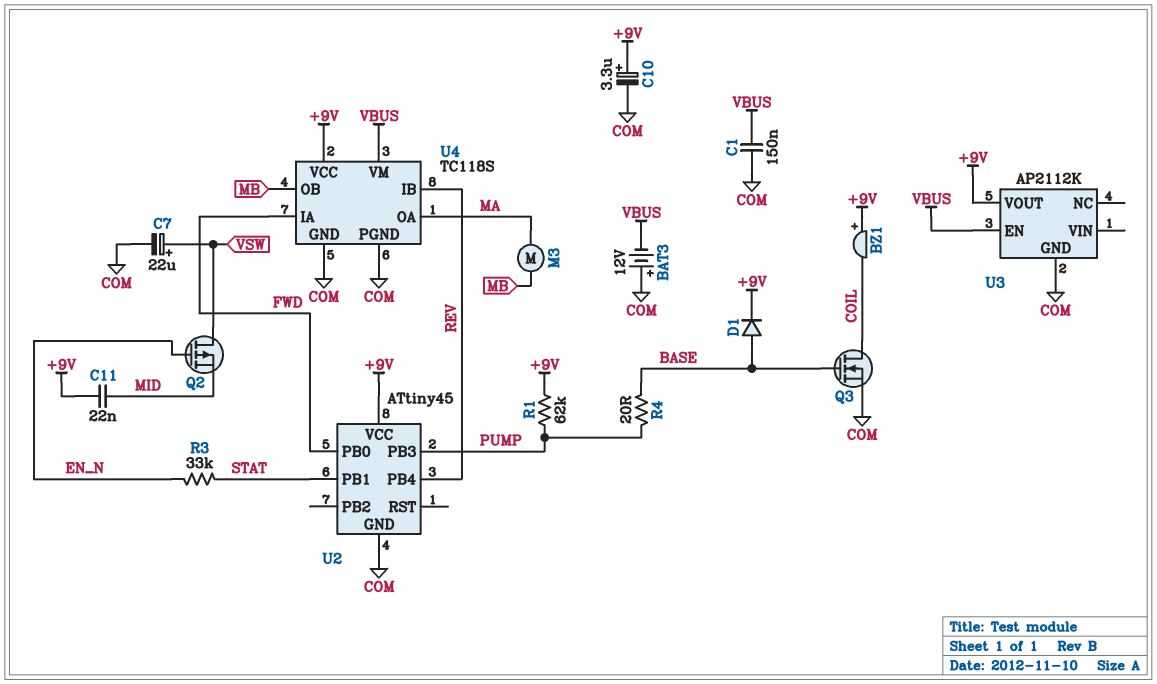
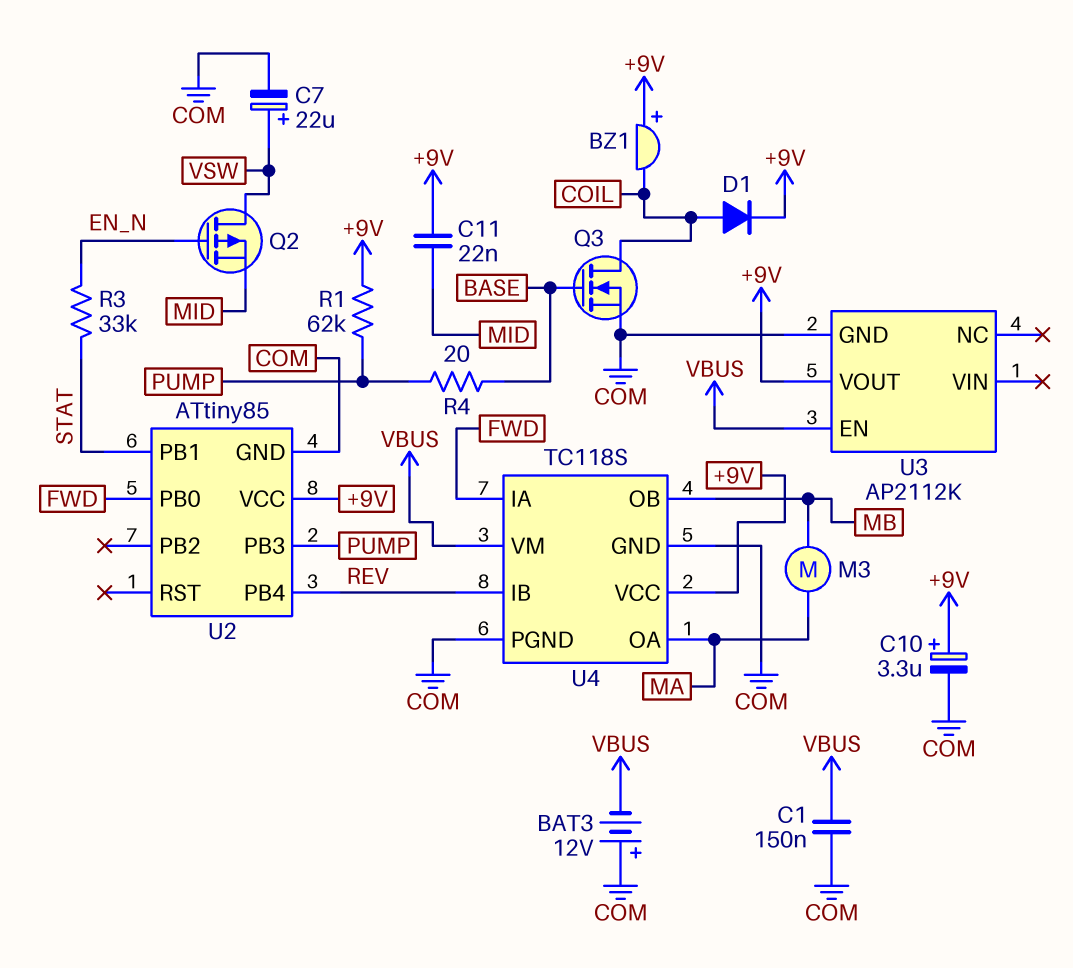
D1: diode (A BASE, K +9V) -> diode (A COIL, K +9V)
U2: ATtiny45 -> ATtiny85

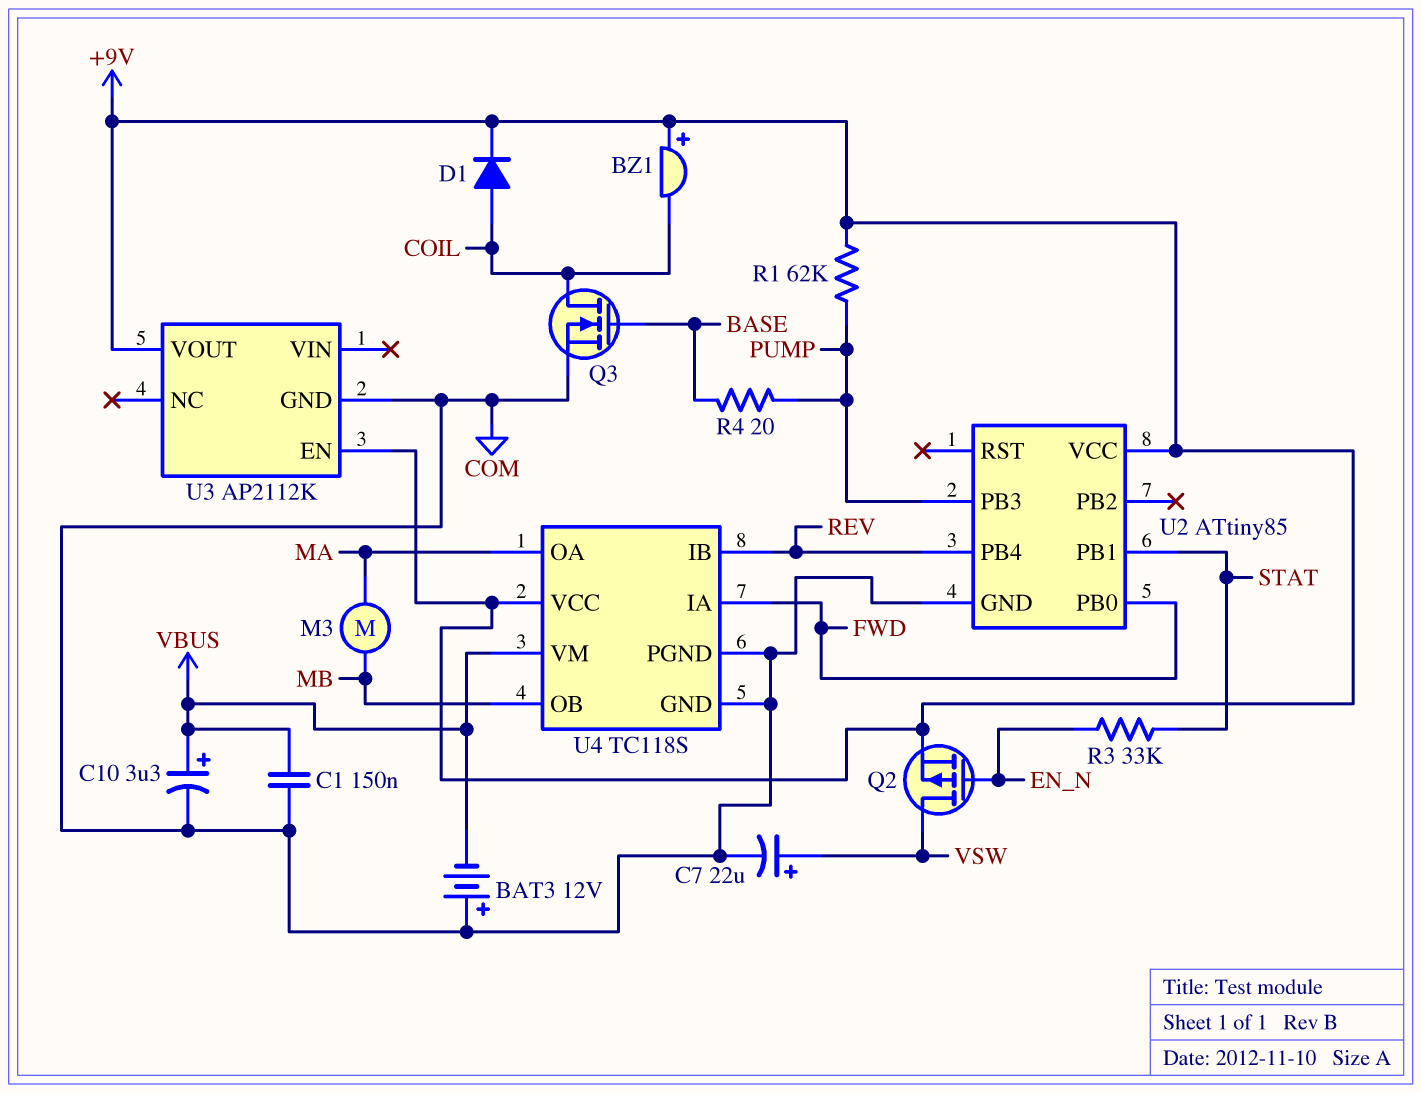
C10: 3.3uF (plus +9V, minus COM) -> 3.3uF (plus VBUS, minus COM)
C11: 22nF (+9V, MID) -> none
Q2: PMOS (G EN_N, D VSW, S MID) -> PMOS (G EN_N, D VSW, S +9V)
U3 pin EN: VBUS -> +9V

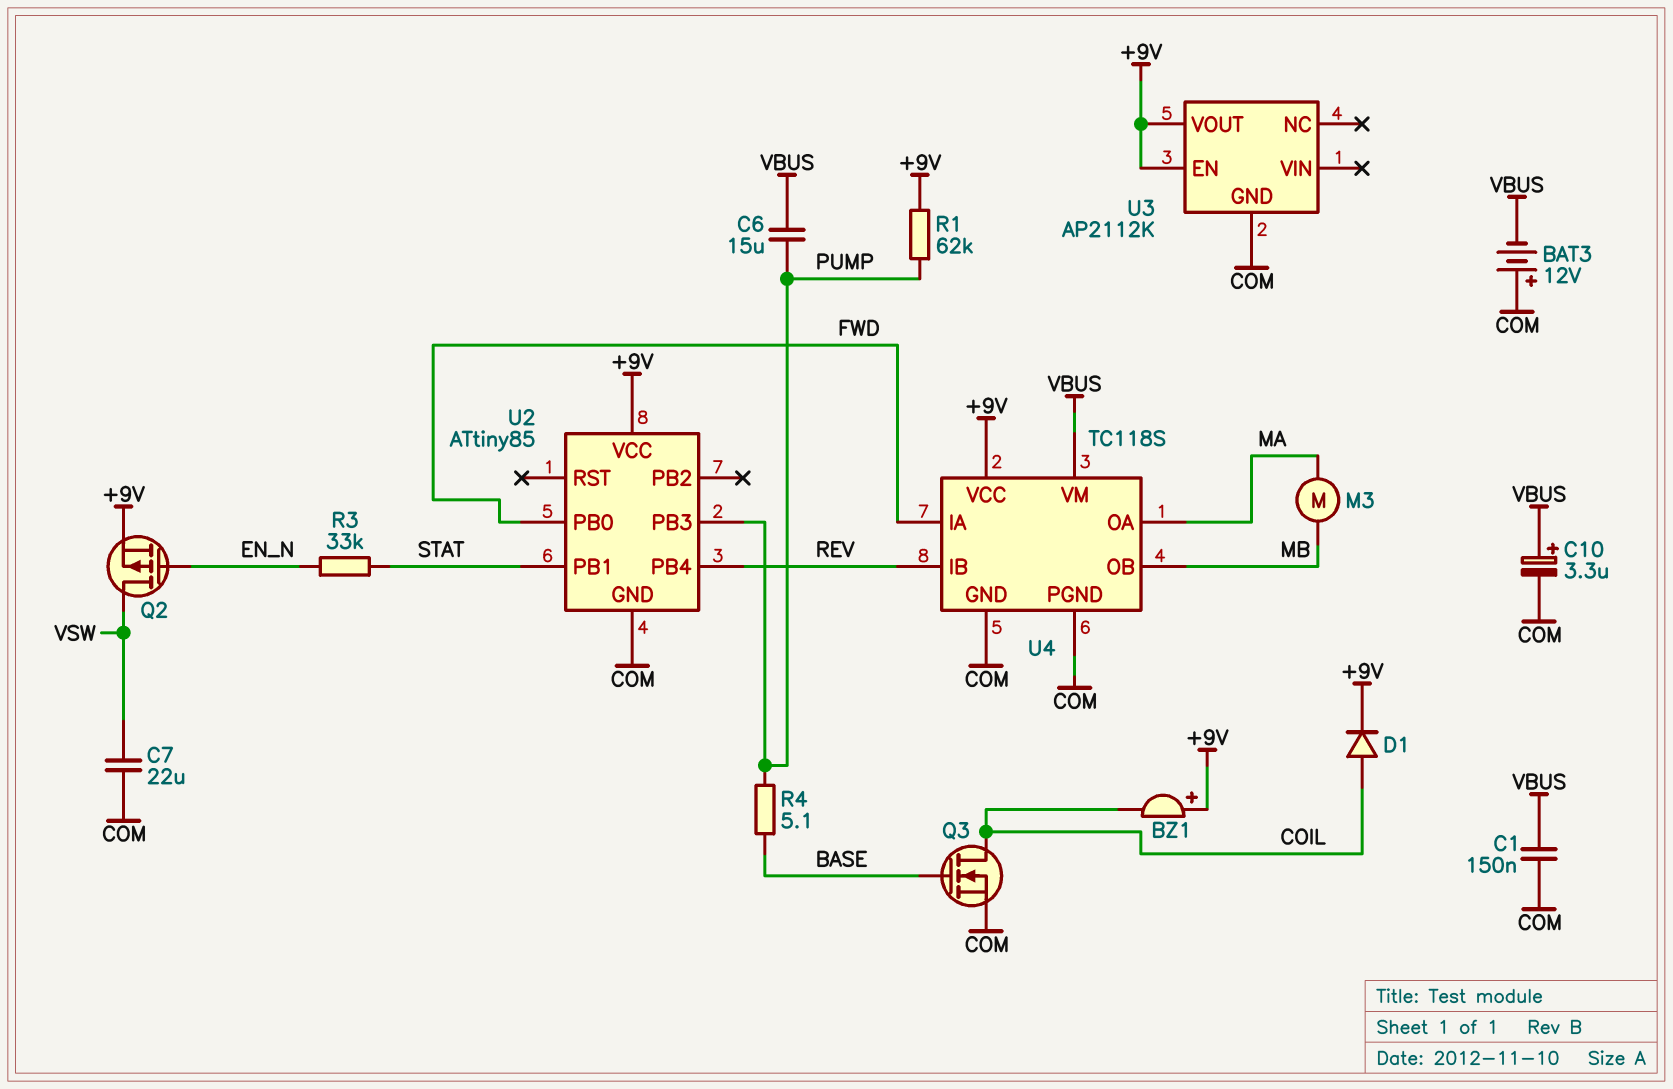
C6: none -> 15uF (PUMP, VBUS)
C7: 22uF (plus VSW, minus COM) -> 22uF (COM, VSW)
R4: 20 (BASE, PUMP) -> 5.1 (BASE, PUMP)

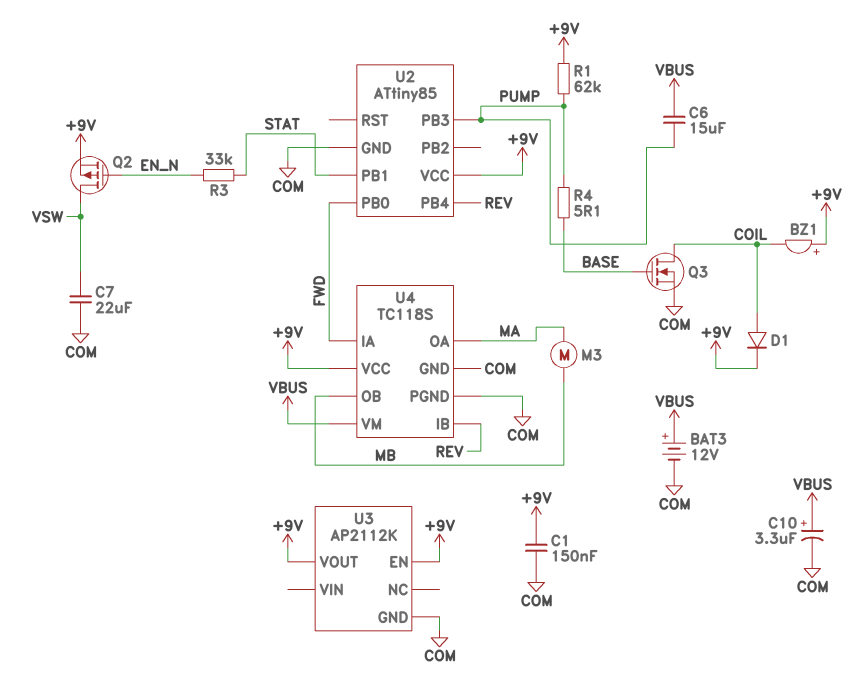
BAT3: 12V (plus COM, minus VBUS) -> 12V (plus VBUS, minus COM)
C1: 150nF (COM, VBUS) -> 150nF (+9V, COM)

